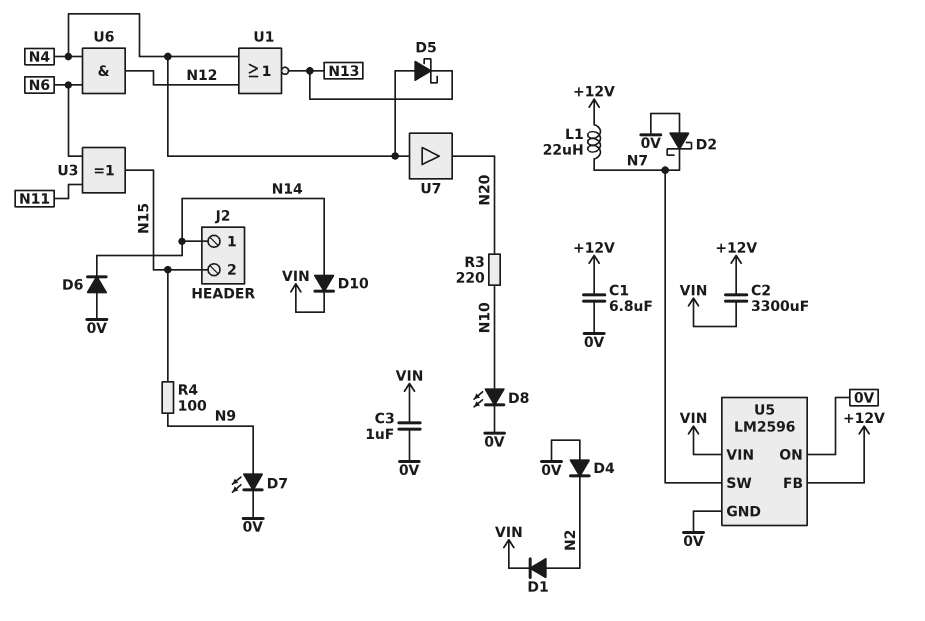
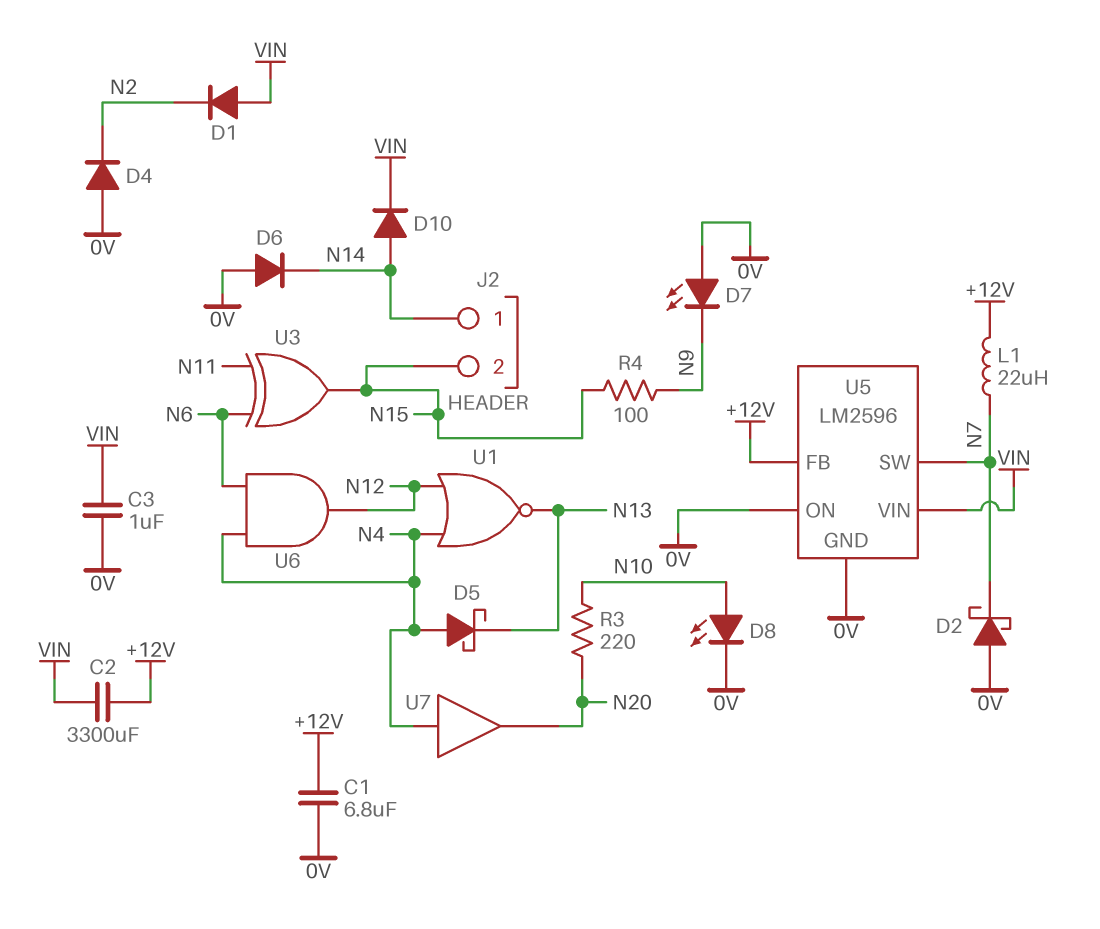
D1: diode (A N2, K VIN) -> diode (A VIN, K N2)
D7: LED (A N9, K 0V) -> LED (A 0V, K N9)

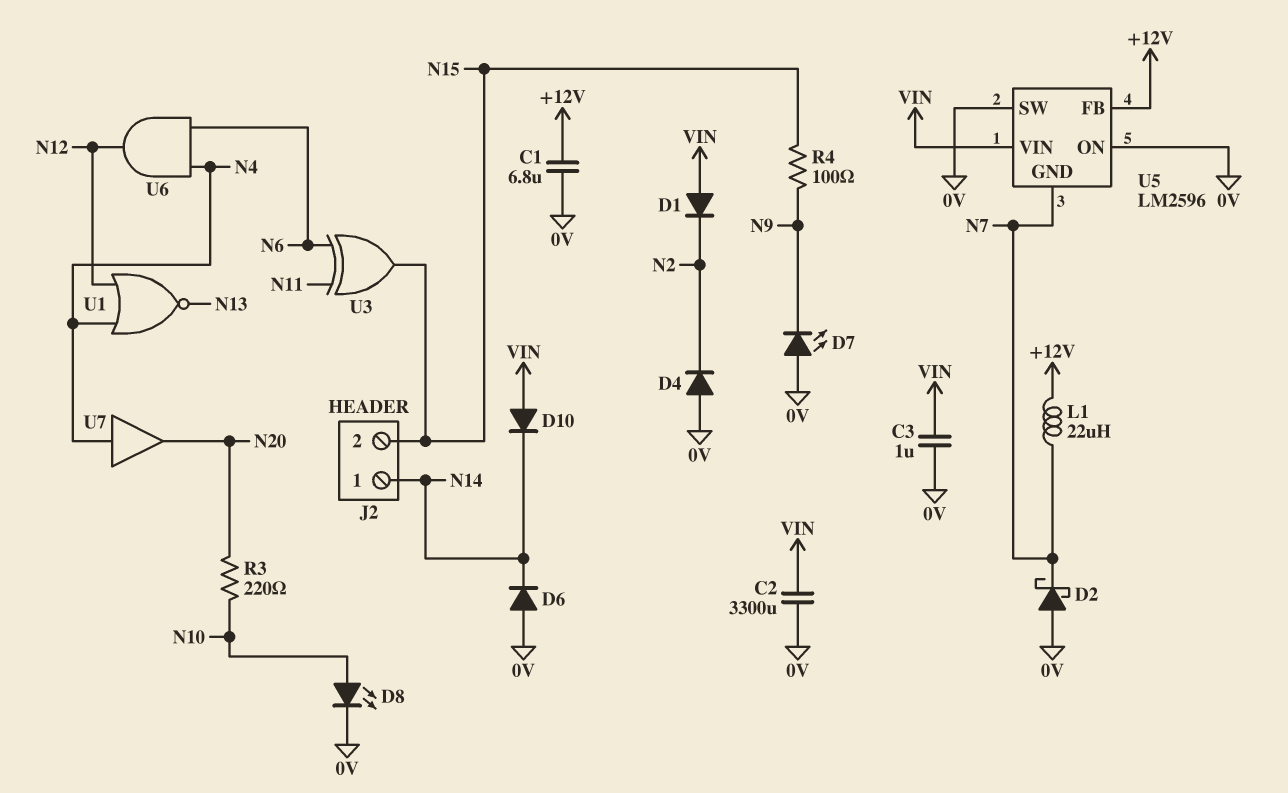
C2: 3300uF (+12V, VIN) -> 3300uF (0V, VIN)
D5: schottky (A N4, K N13) -> none
D10: diode (A N14, K VIN) -> diode (A VIN, K N14)
U5 pin GND: 0V -> N7
U5 pin SW: N7 -> 0V

